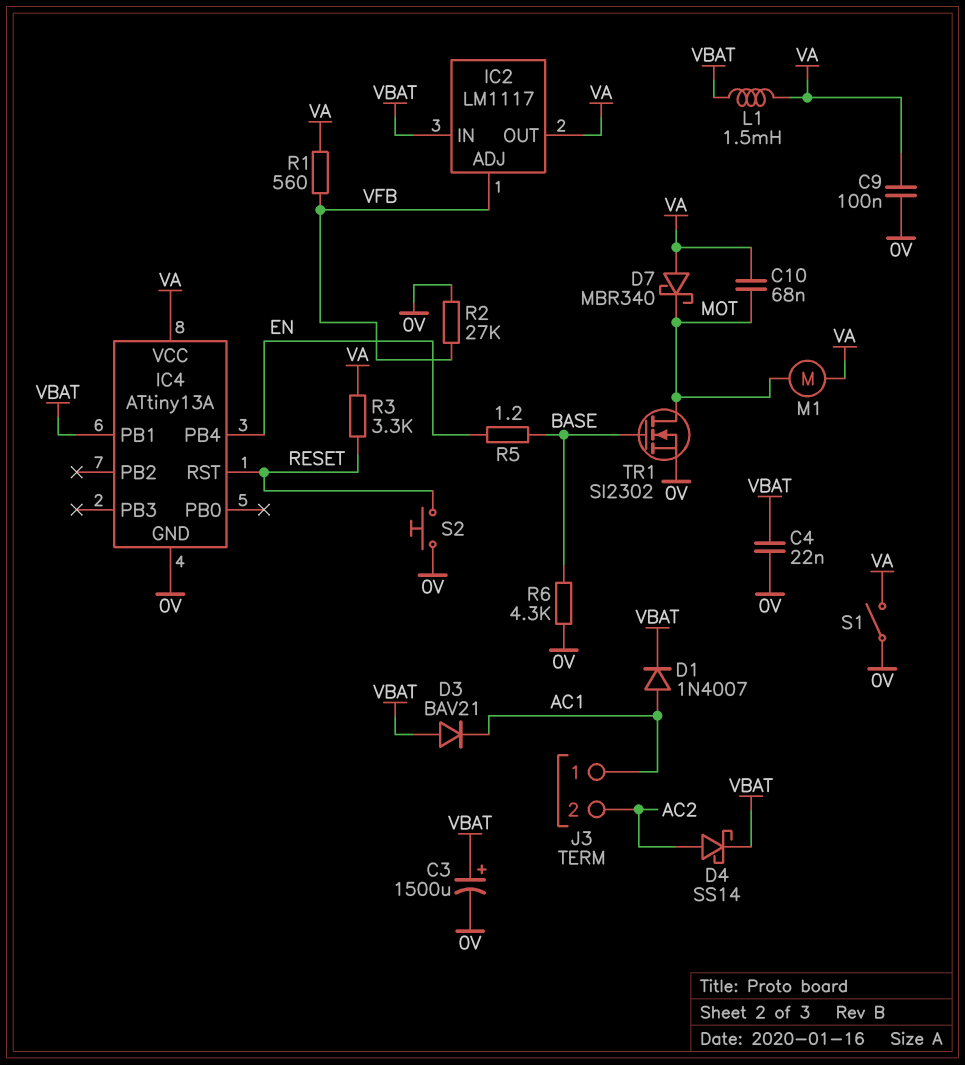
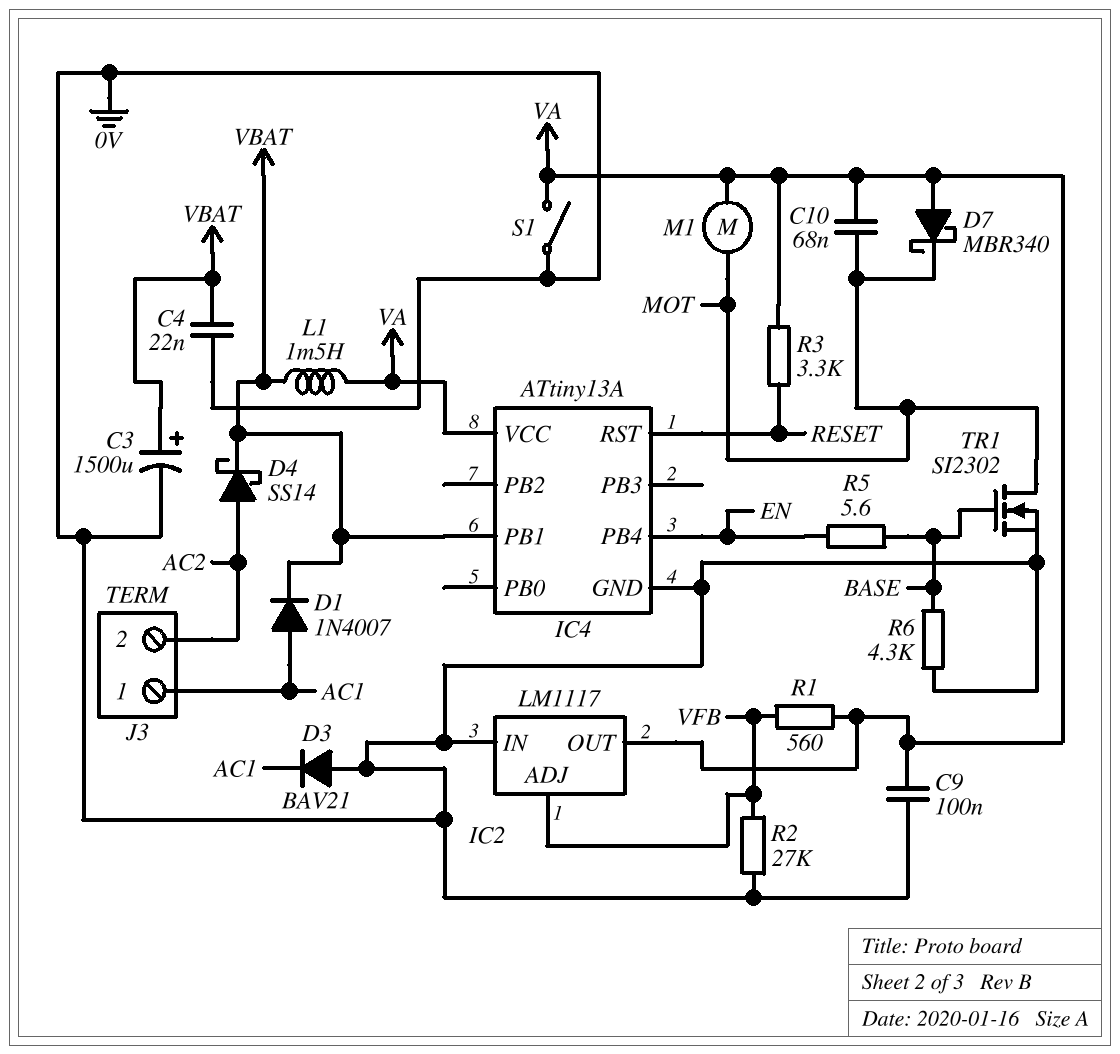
D3: diode BAV21 (A VBAT, K AC1) -> diode BAV21 (A 0V, K AC1)
IC2 pin IN: VBAT -> 0V
R5: 1.2 (BASE, EN) -> 5.6 (BASE, EN)
S2: button (0V, RESET) -> none

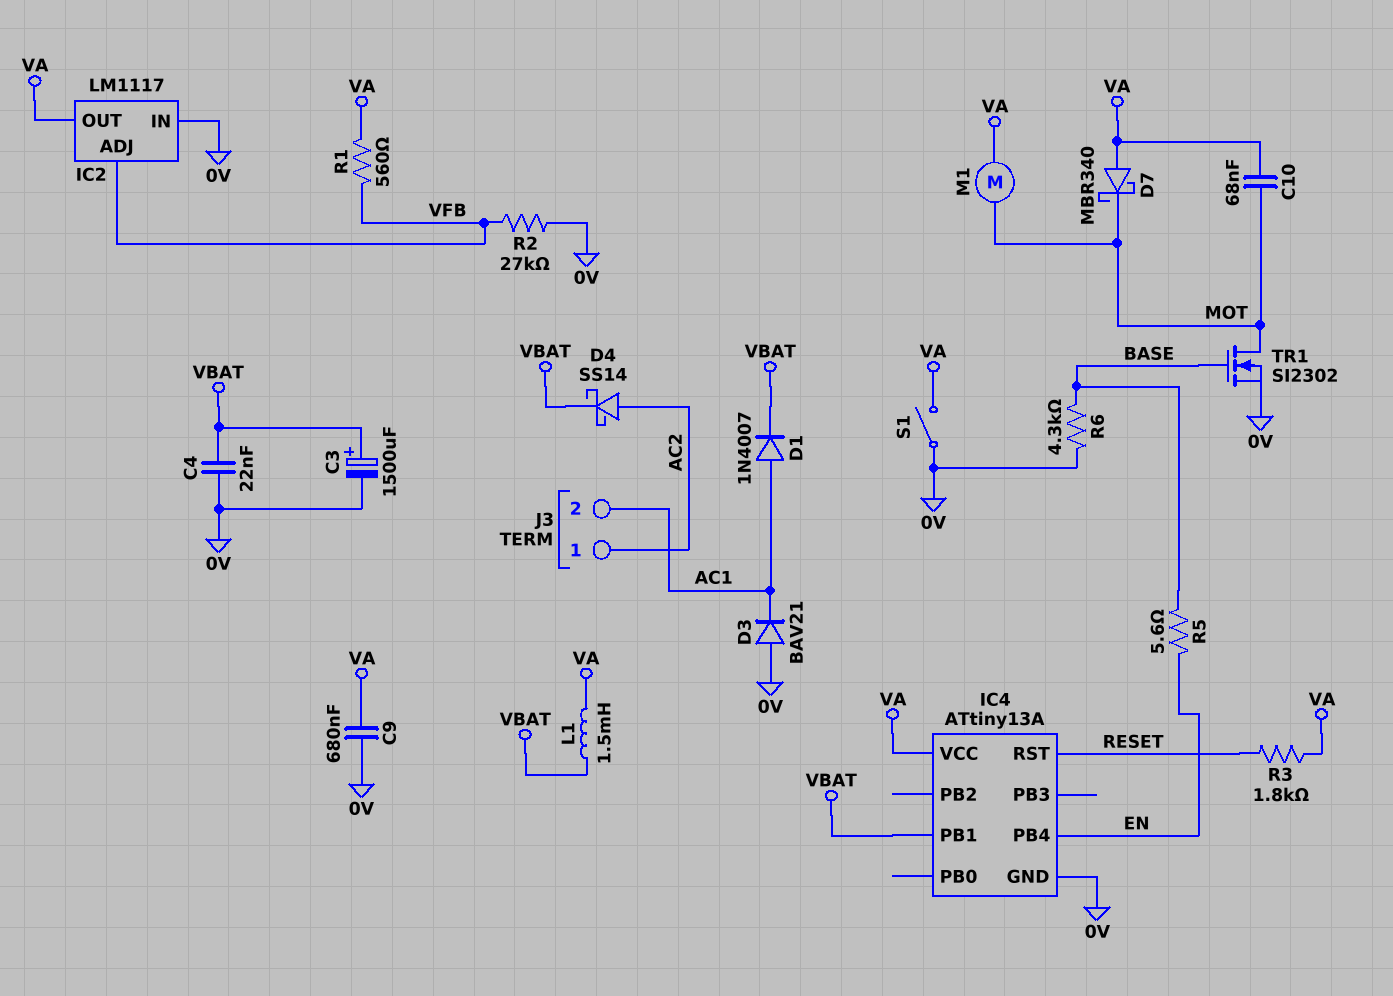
C9: 100nF (0V, VA) -> 680nF (0V, VA)
J3 pin 1: AC1 -> AC2
J3 pin 2: AC2 -> AC1
R3: 3.3k (RESET, VA) -> 1.8k (RESET, VA)

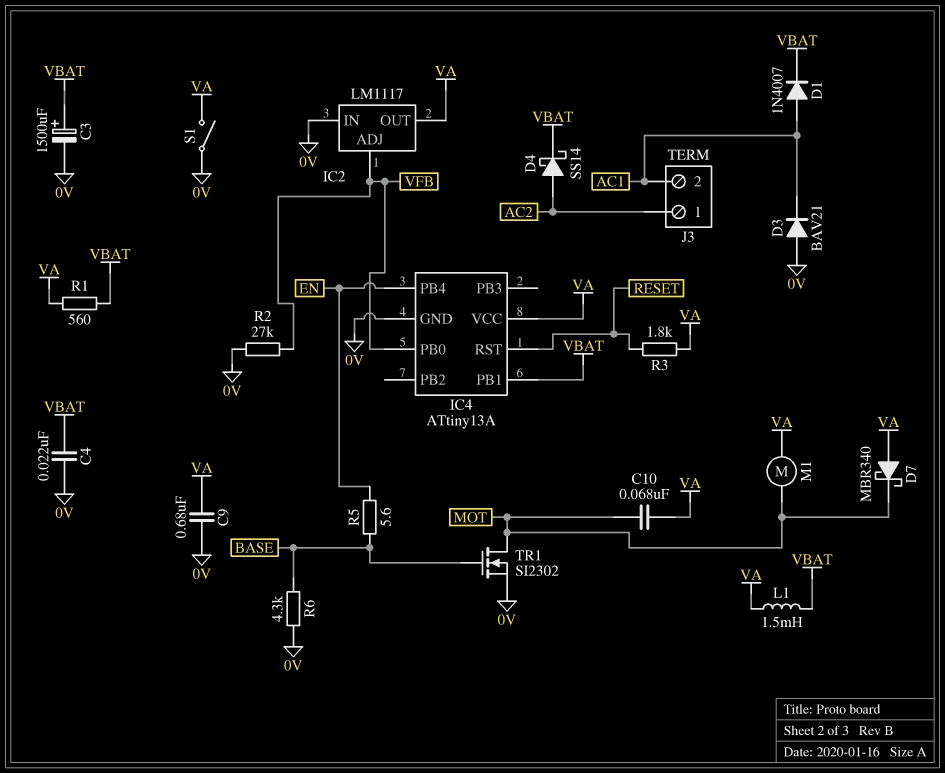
IC4 pin PB0: none -> VFB
R1: 560 (VA, VFB) -> 560 (VA, VBAT)

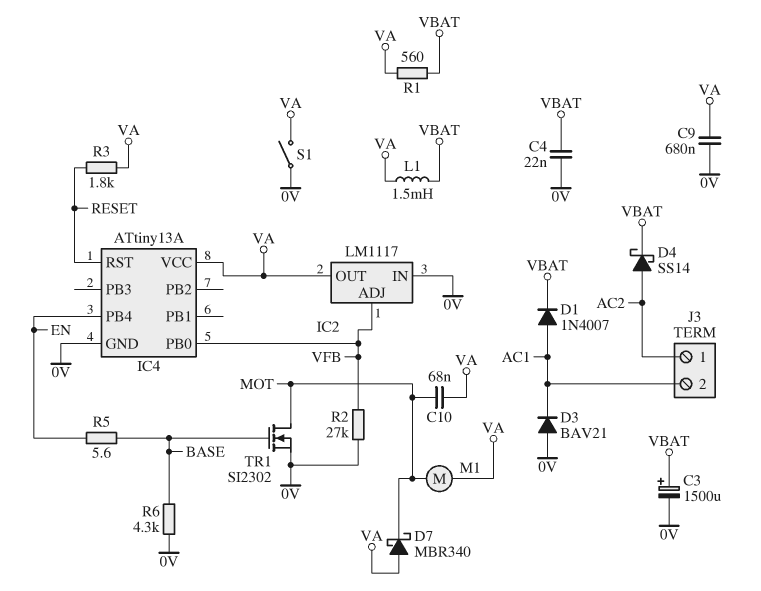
IC4 pin PB1: VBAT -> none

